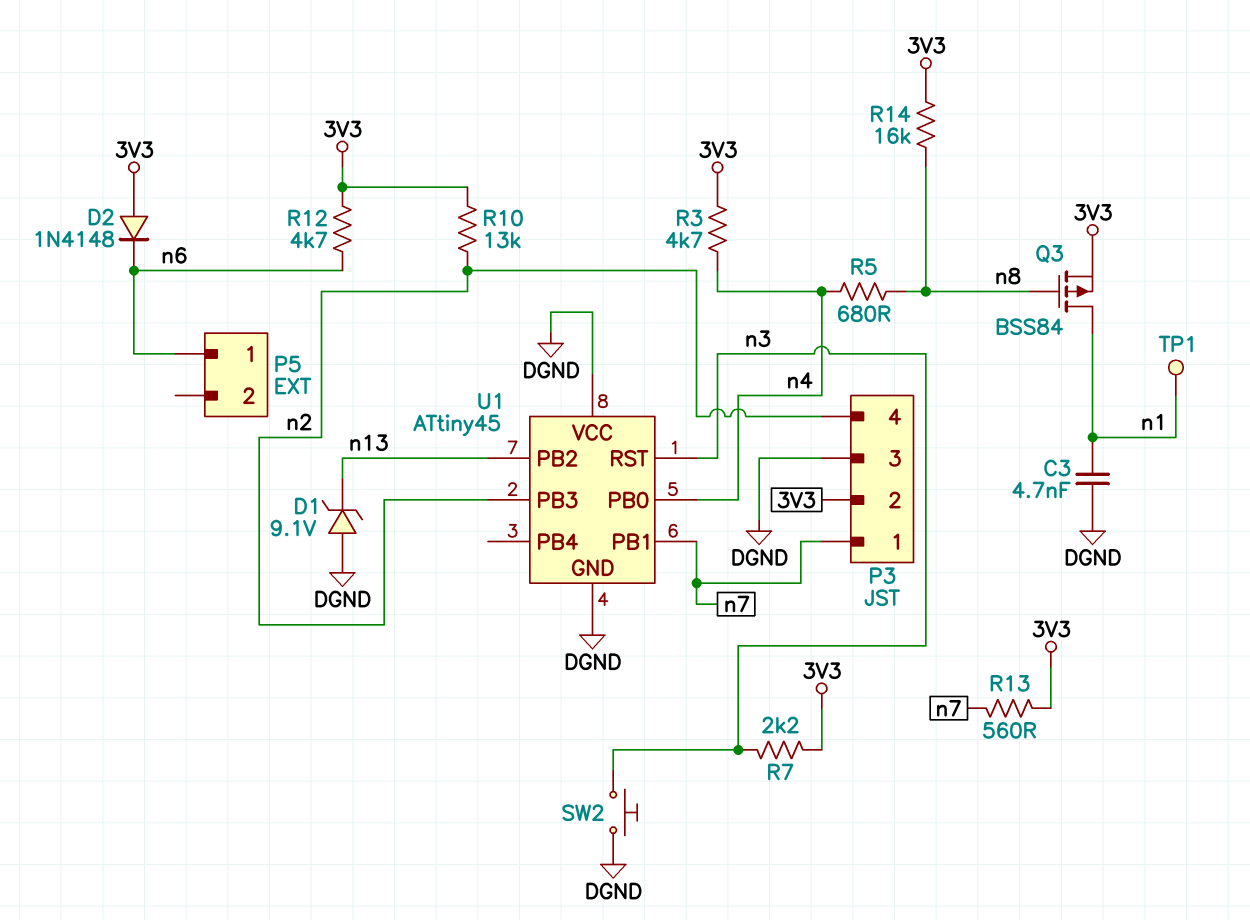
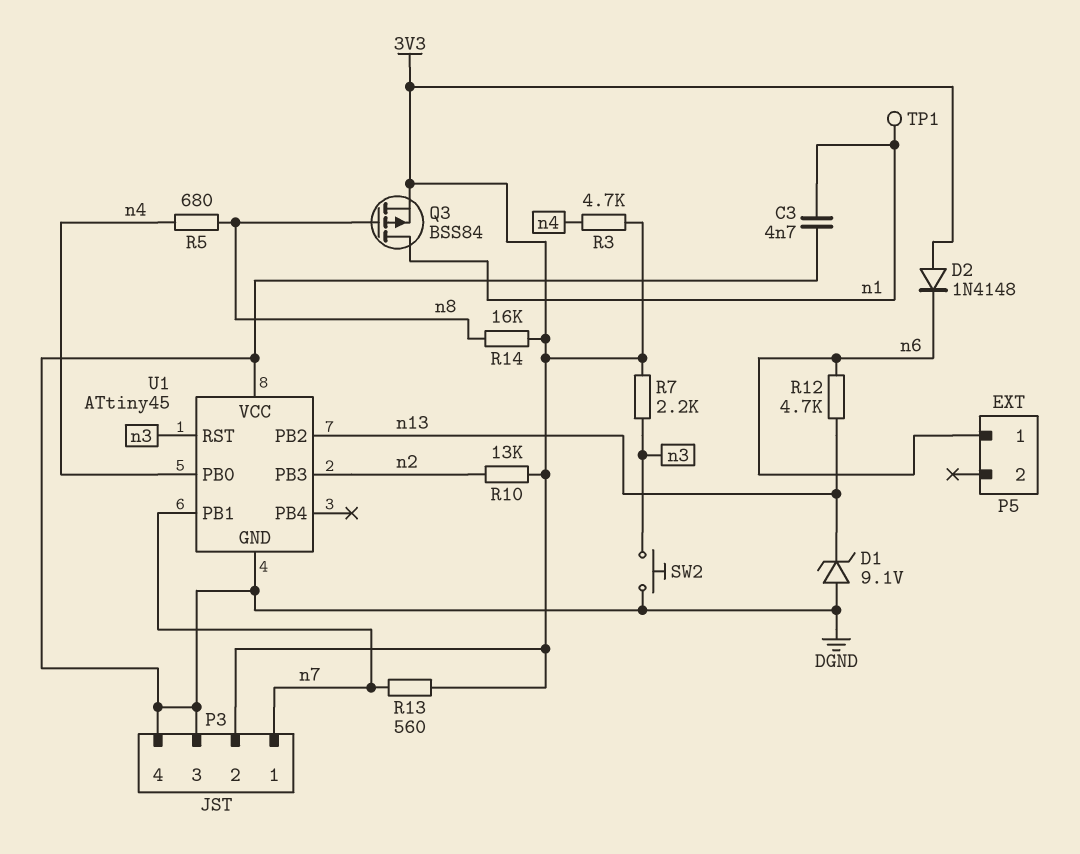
P3 pin 4: n2 -> DGND
R12: 4.7k (3V3, n6) -> 4.7k (n6, n13)

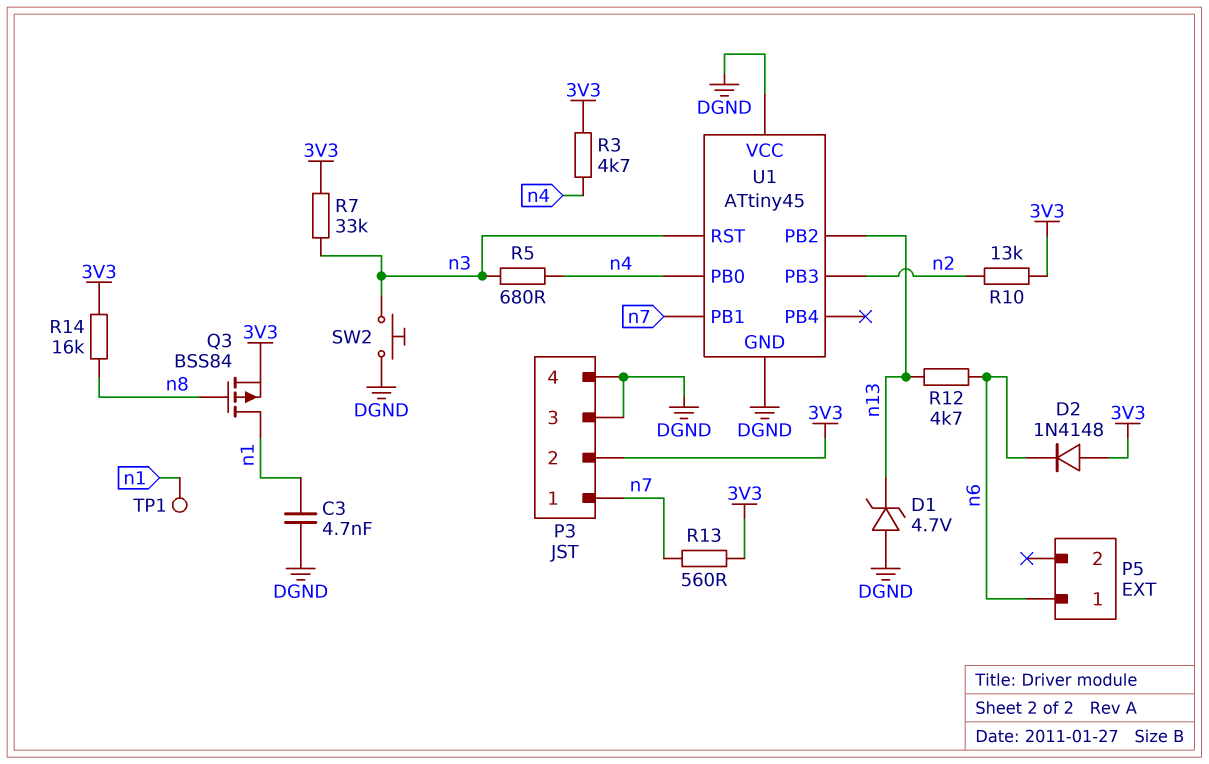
D1: zener 9.1V (A DGND, K n13) -> zener 4.7V (A DGND, K n13)
R5: 680 (n4, n8) -> 680 (n3, n4)
R7: 2.2k (3V3, n3) -> 33k (3V3, n3)

